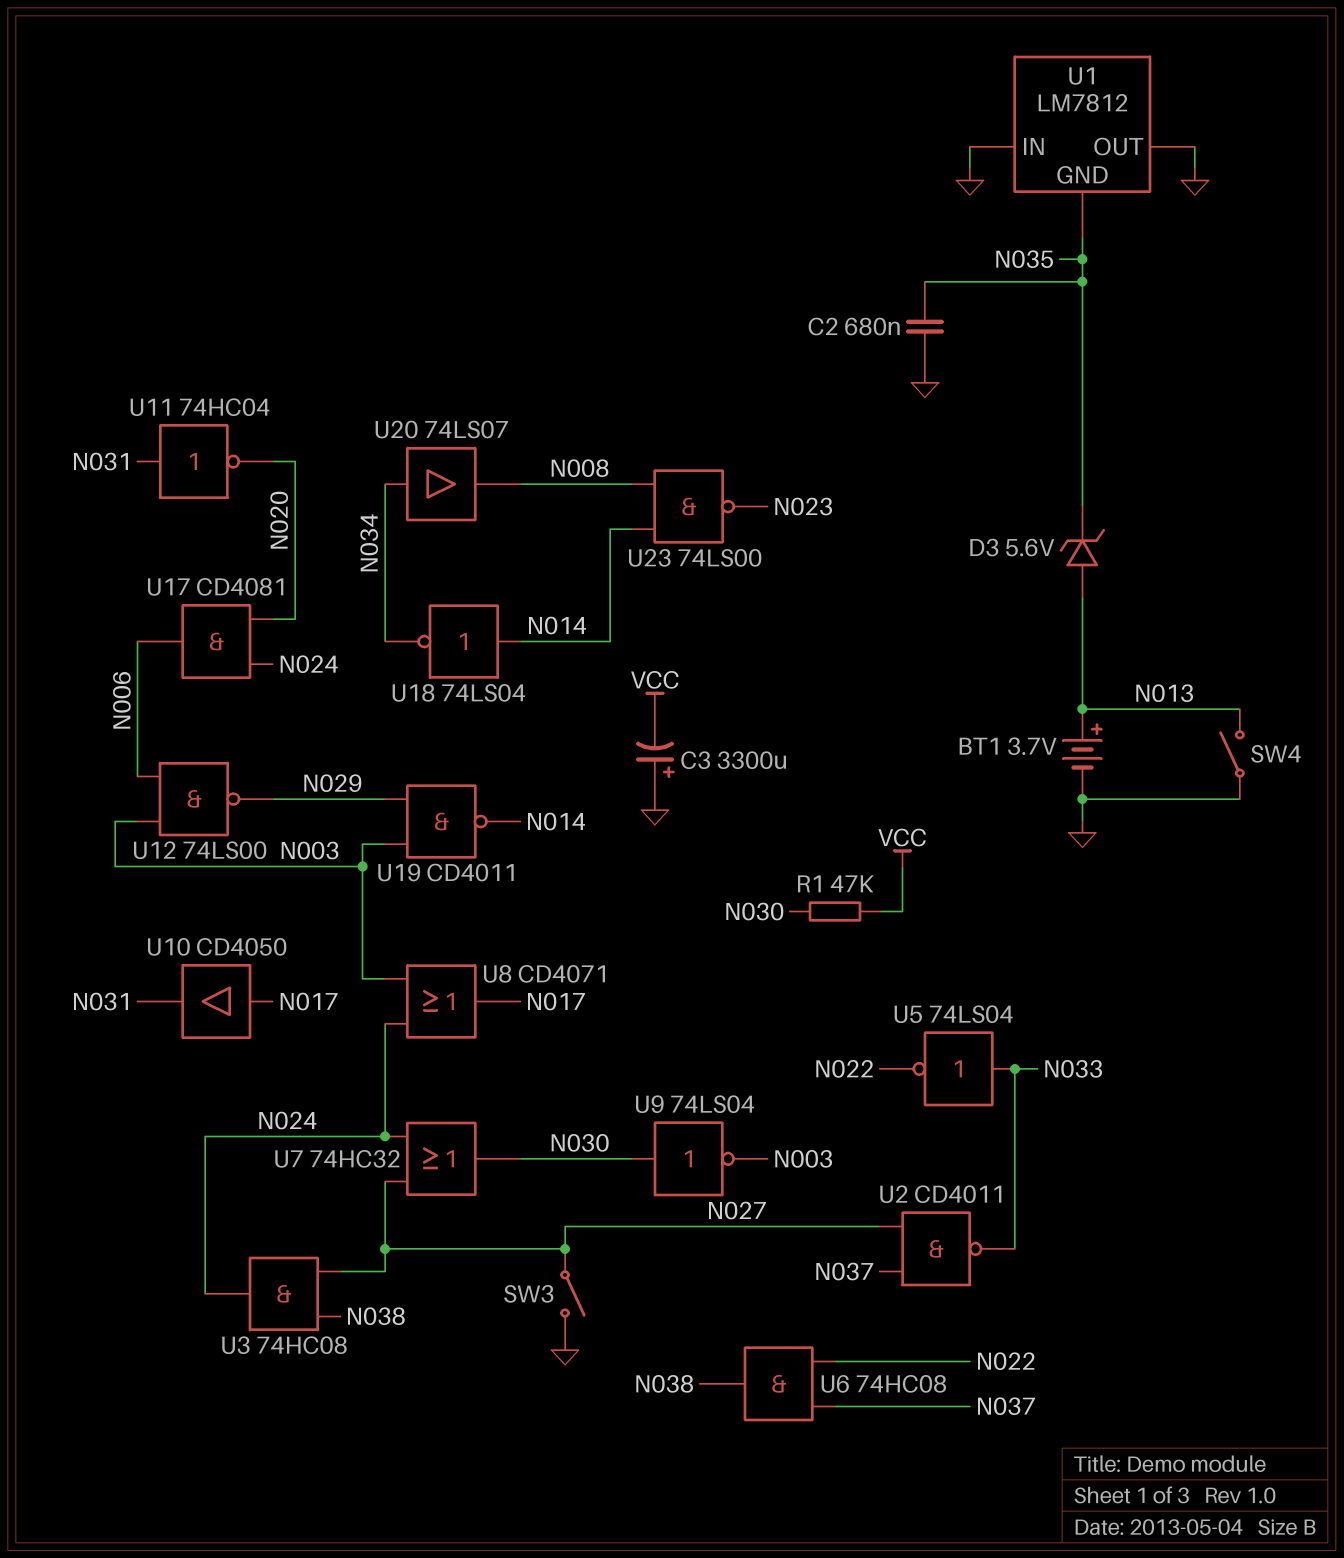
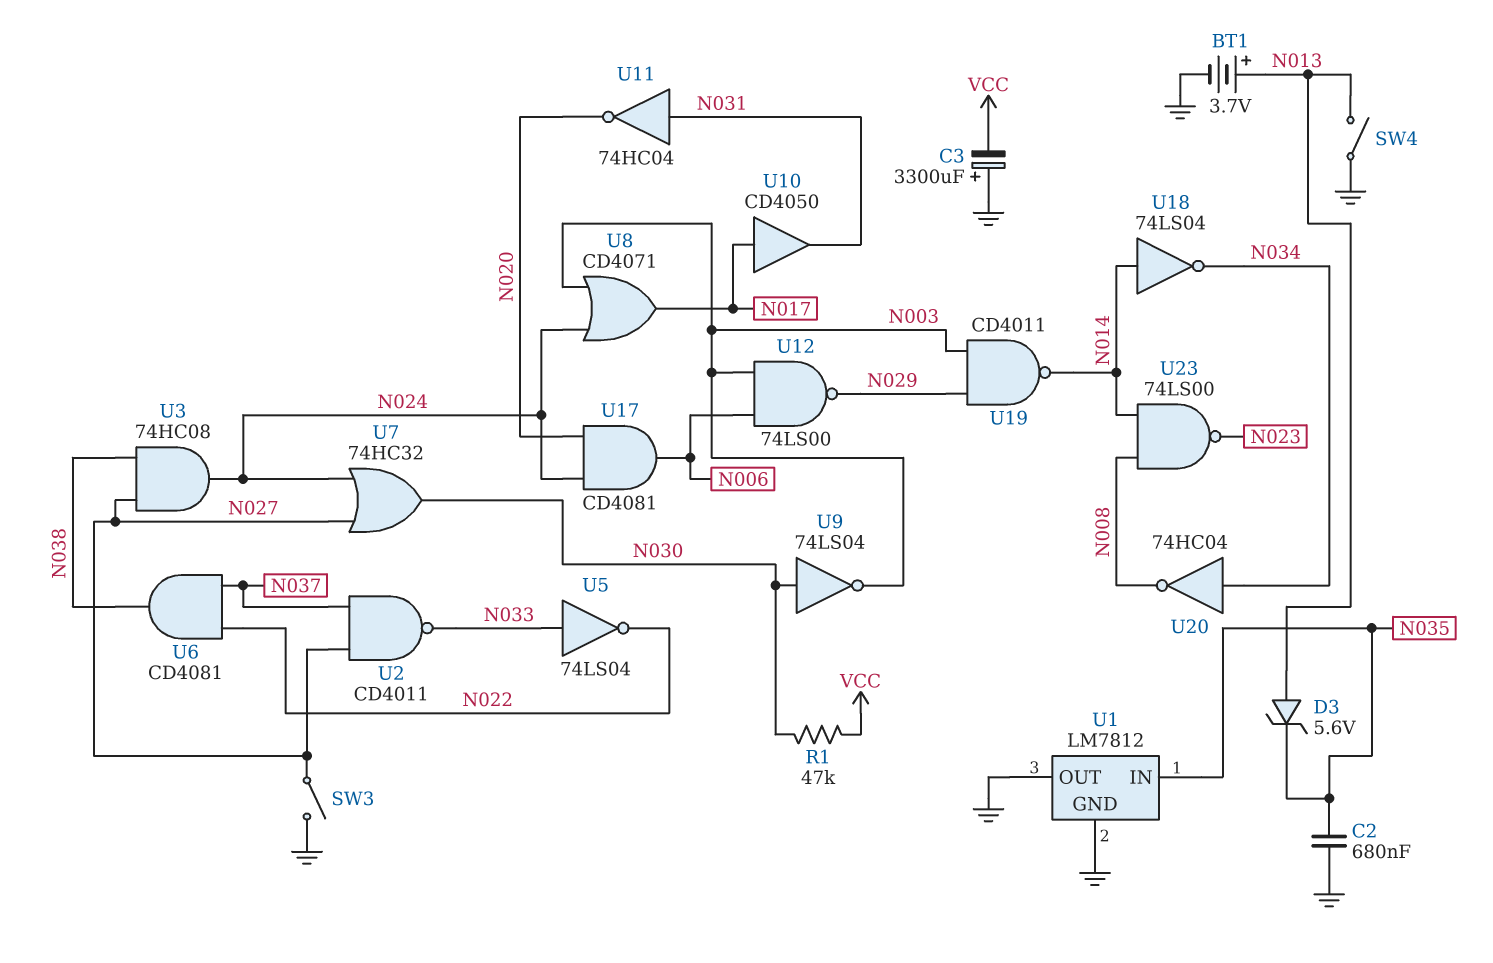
U1 pin GND: N035 -> GND
U1 pin IN: GND -> N035
U6: AND 74HC08 (in N022, in N037, out N038) -> AND CD4081 (in N022, in N037, out N038)
U20: buffer 74LS07 (in N034, out N008) -> NOT 74HC04 (in N034, out N008)

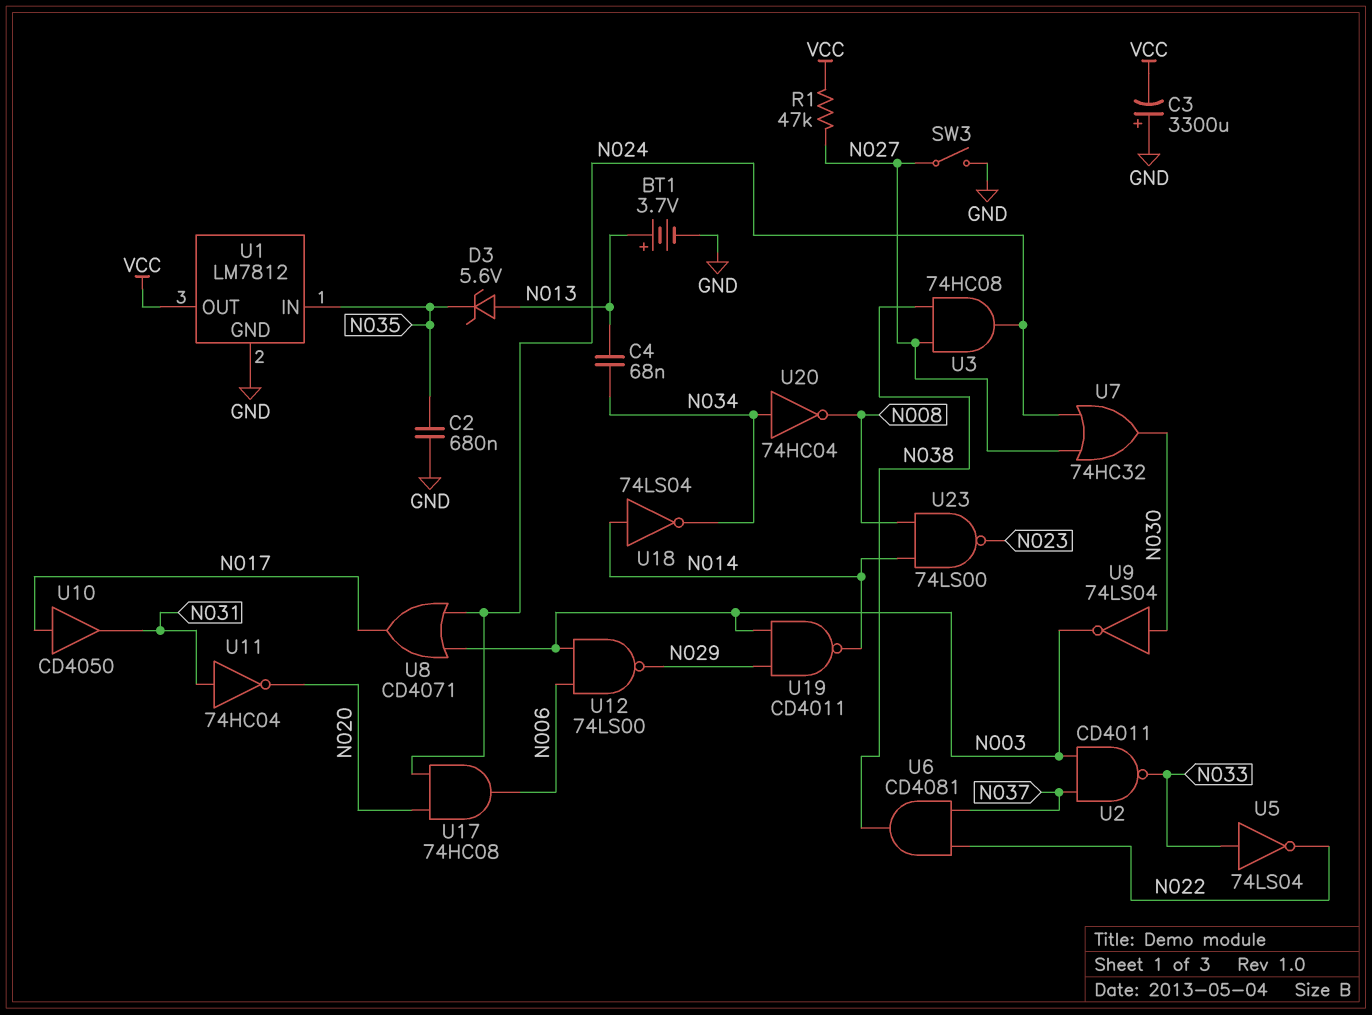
C4: none -> 68nF (N013, N034)
R1: 47k (N030, VCC) -> 47k (N027, VCC)
SW4: switch (GND, N013) -> none
U1 pin OUT: GND -> VCC
U2: NAND CD4011 (in N027, in N037, out N033) -> NAND CD4011 (in N003, in N037, out N033)
U17: AND CD4081 (in N020, in N024, out N006) -> AND 74HC08 (in N020, in N024, out N006)

